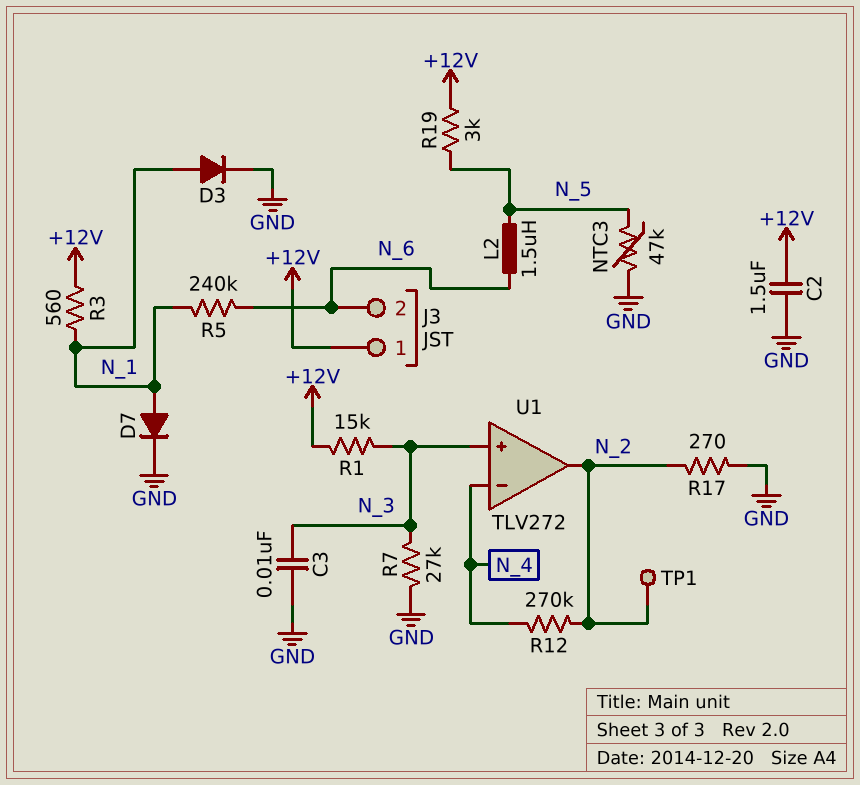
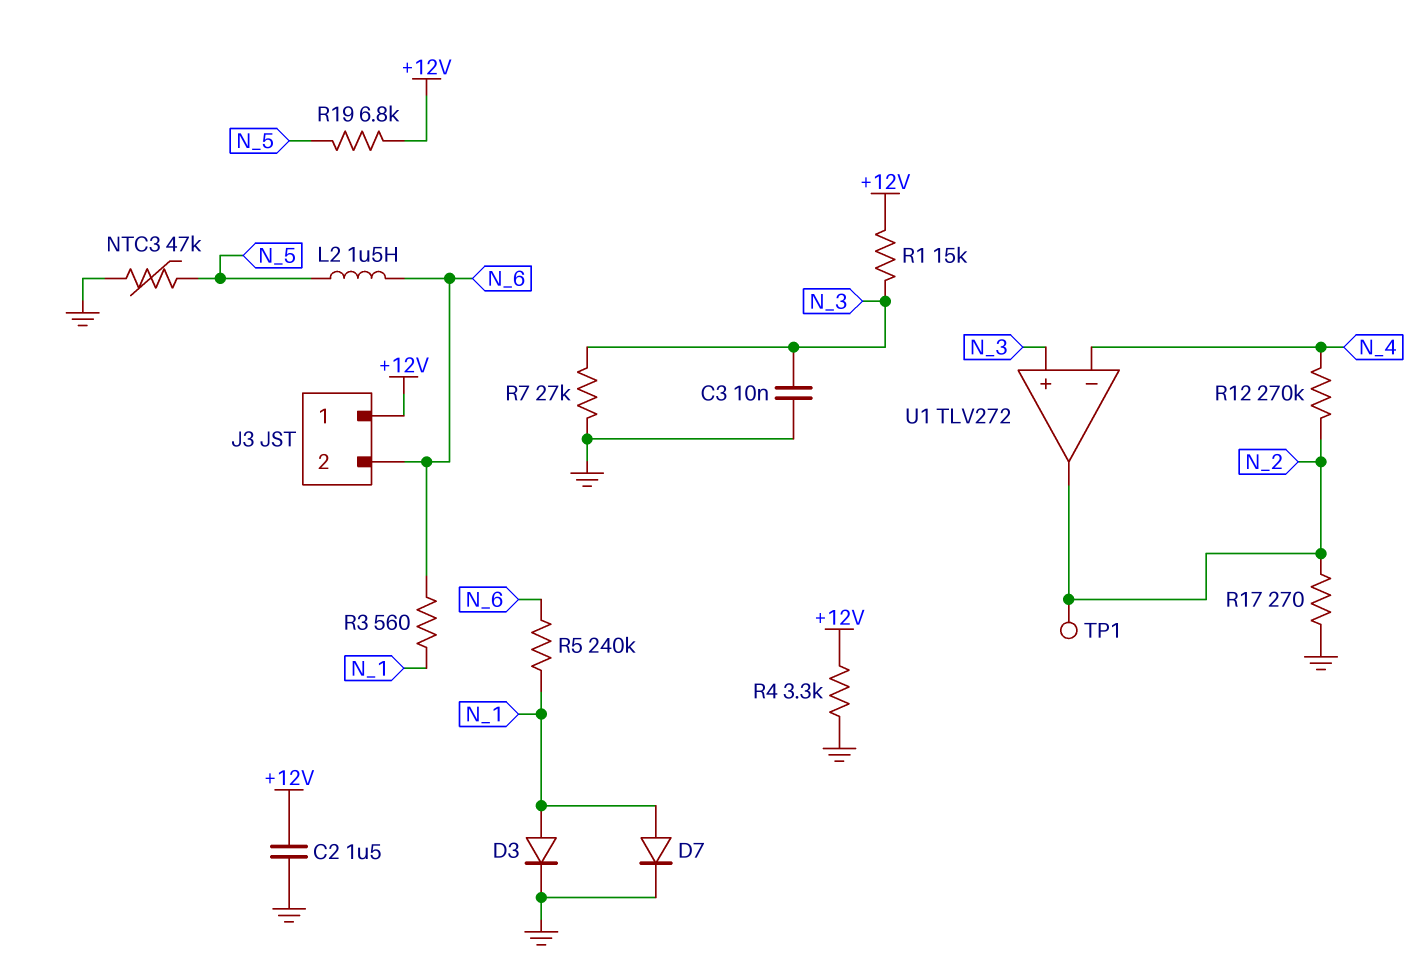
R3: 560 (+12V, N_1) -> 560 (N_1, N_6)
R4: none -> 3.3k (+12V, GND)
R19: 3k (+12V, N_5) -> 6.8k (+12V, N_5)

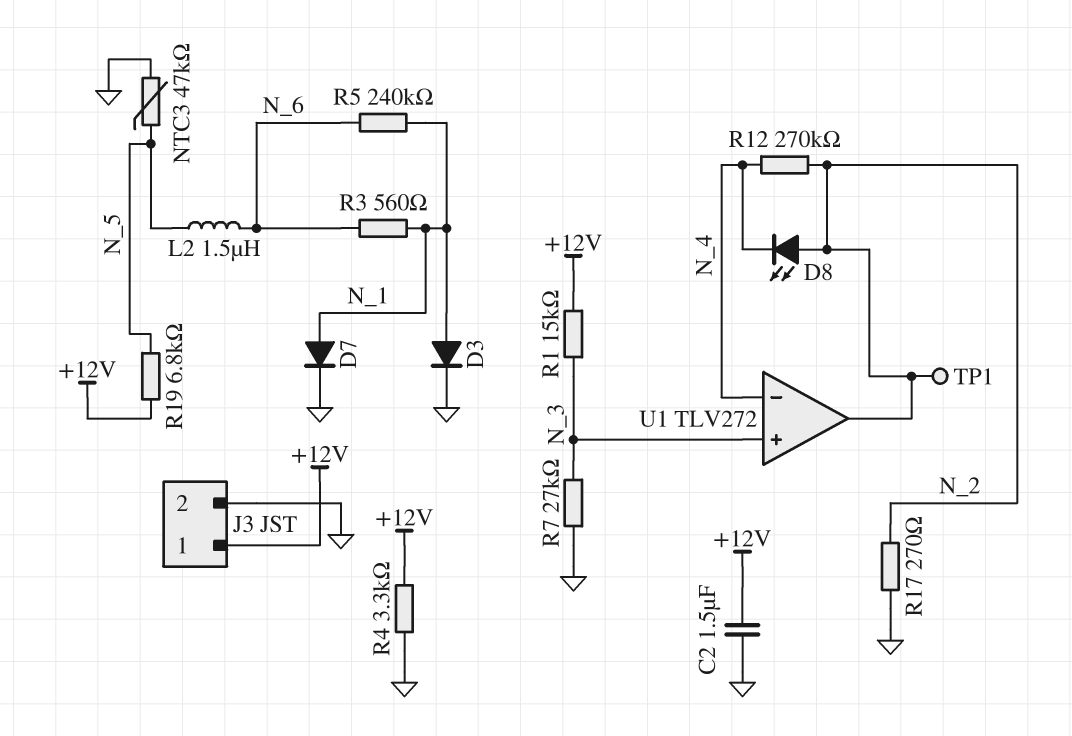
C3: 10nF (GND, N_3) -> none
D8: none -> LED (A N_2, K N_4)
J3 pin 2: N_6 -> GND

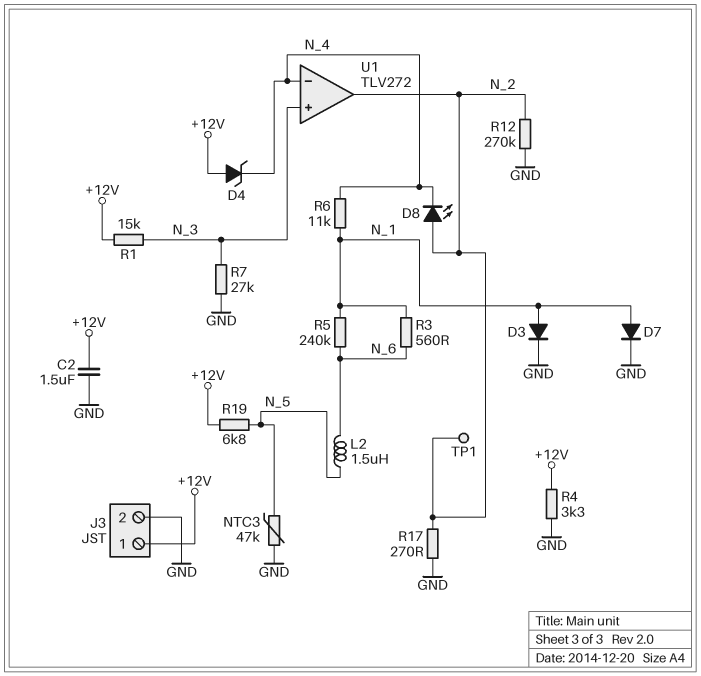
D4: none -> zener (A +12V, K N_4)
R6: none -> 11k (N_1, N_4)
R12: 270k (N_2, N_4) -> 270k (GND, N_2)

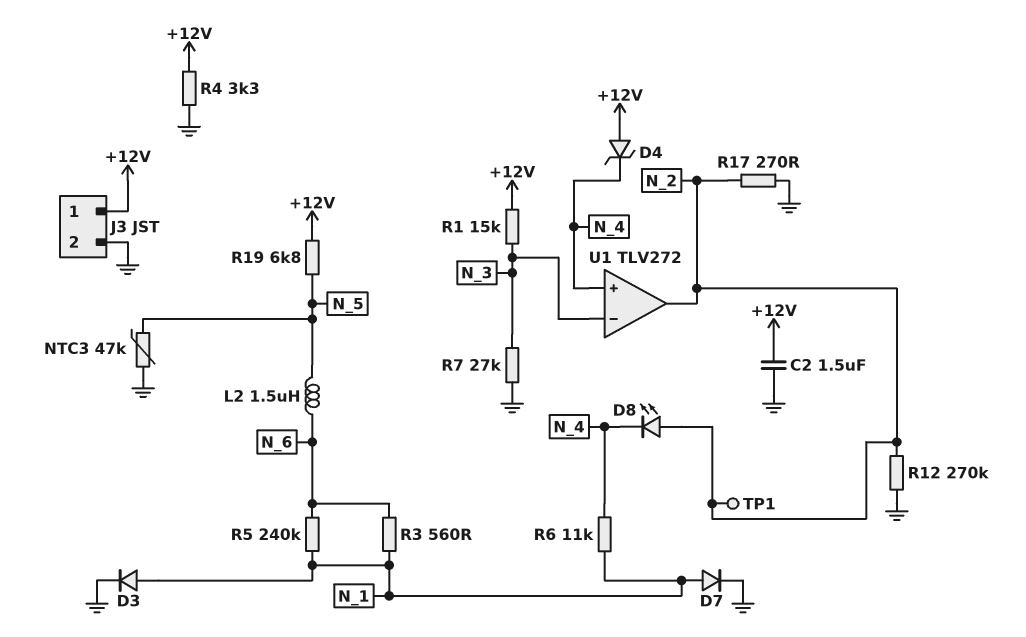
U1 pin in+: N_3 -> N_4
U1 pin in-: N_4 -> N_3

